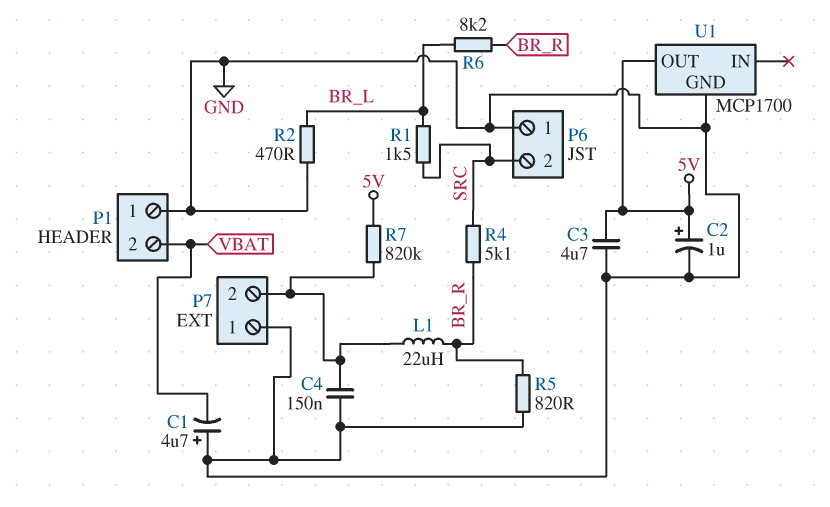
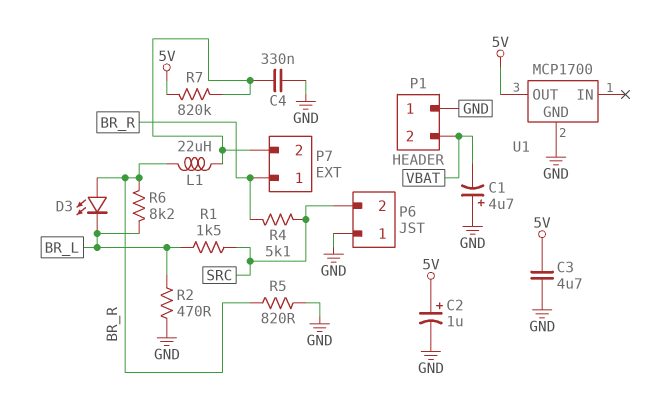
C4: 150nF (GND, P7/2) -> 330nF (GND, P7/2)
D3: none -> LED (A BR_R, K BR_L)
P7 pin 1: GND -> BR_R

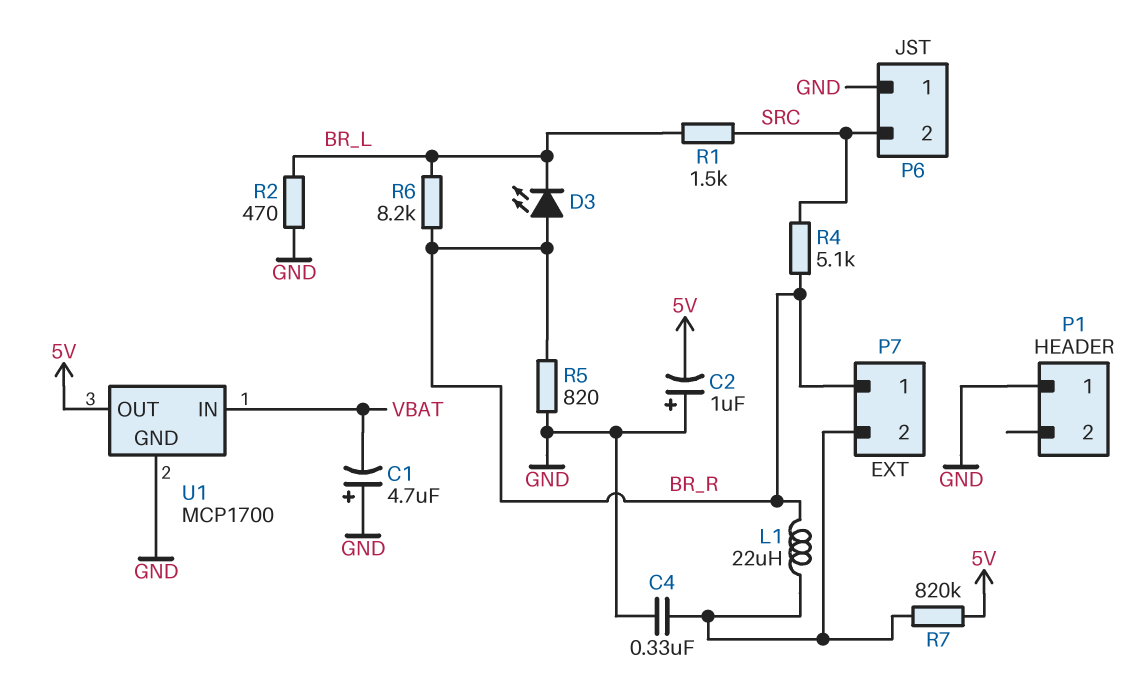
C2: 1uF (plus 5V, minus GND) -> 1uF (plus GND, minus 5V)
C3: 4.7uF (5V, GND) -> none
P1 pin 2: VBAT -> none
U1 pin IN: none -> VBAT

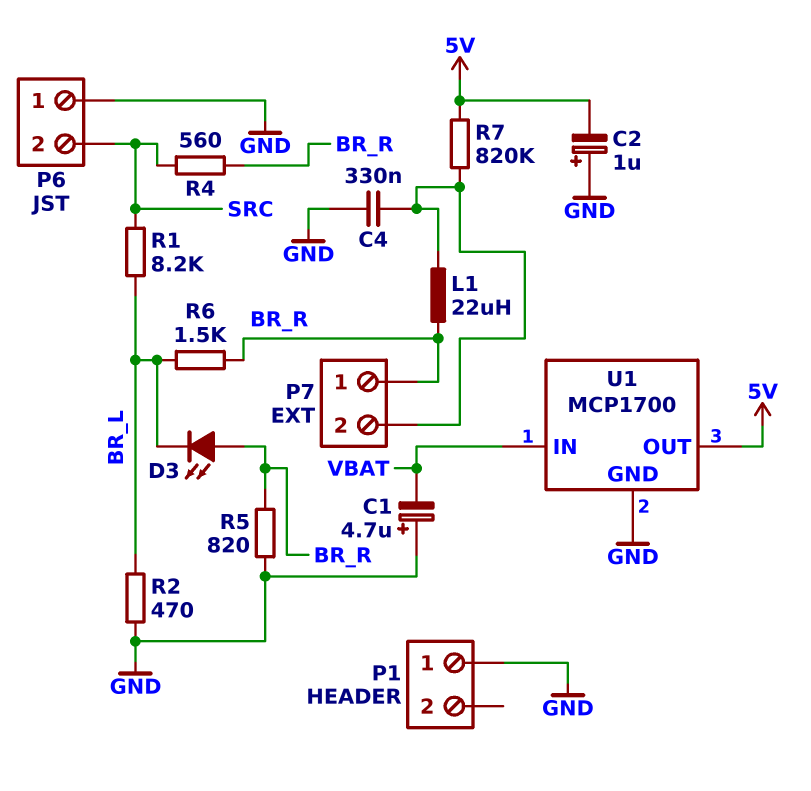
R1: 1.5k (BR_L, SRC) -> 8.2k (BR_L, SRC)
R4: 5.1k (BR_R, SRC) -> 560 (BR_R, SRC)
R6: 8.2k (BR_L, BR_R) -> 1.5k (BR_L, BR_R)

